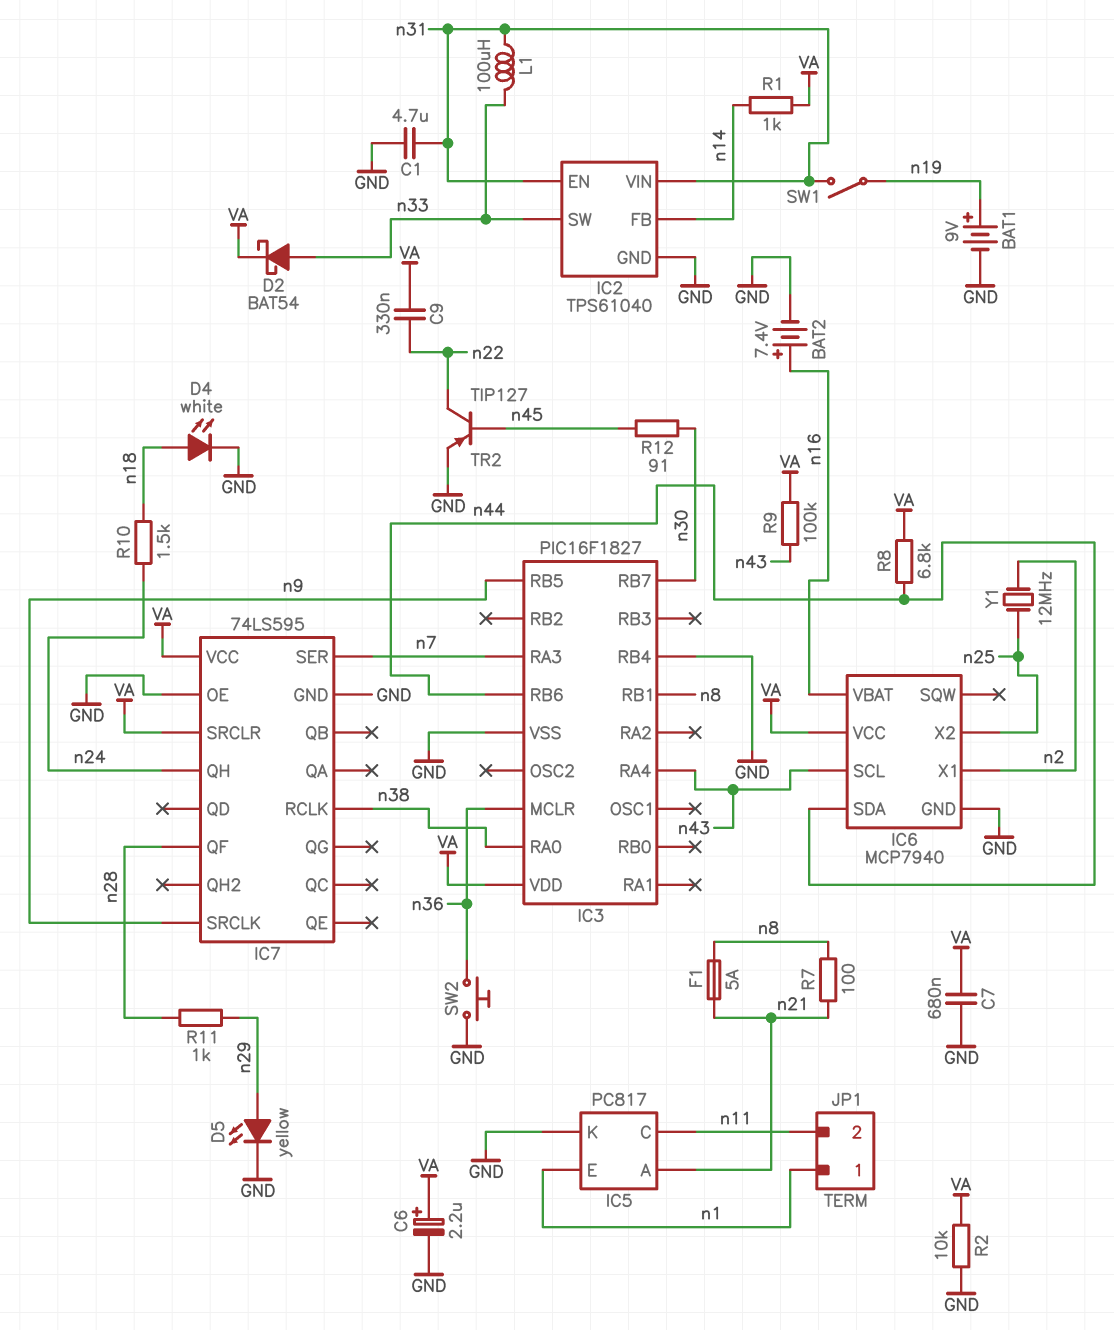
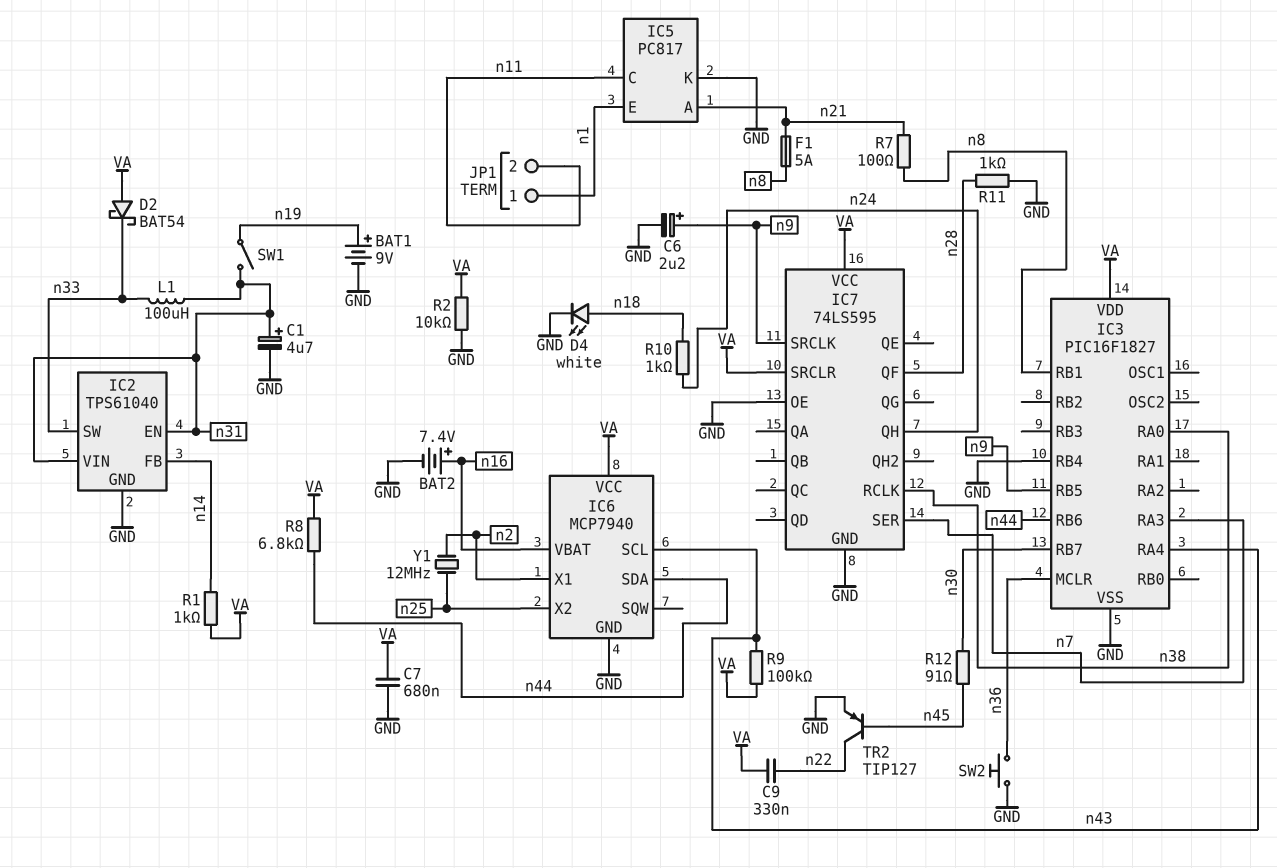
C1: 4.7uF (GND, n31) -> 4.7uF (plus n31, minus GND)
C6: 2.2uF (plus VA, minus GND) -> 2.2uF (plus n9, minus GND)
D2: schottky BAT54 (A n33, K VA) -> schottky BAT54 (A VA, K n33)
D5: LED yellow (A n29, K GND) -> none
R10: 1.5k (n18, n24) -> 1k (n18, n24)
R11: 1k (n28, n29) -> 1k (GND, n28)

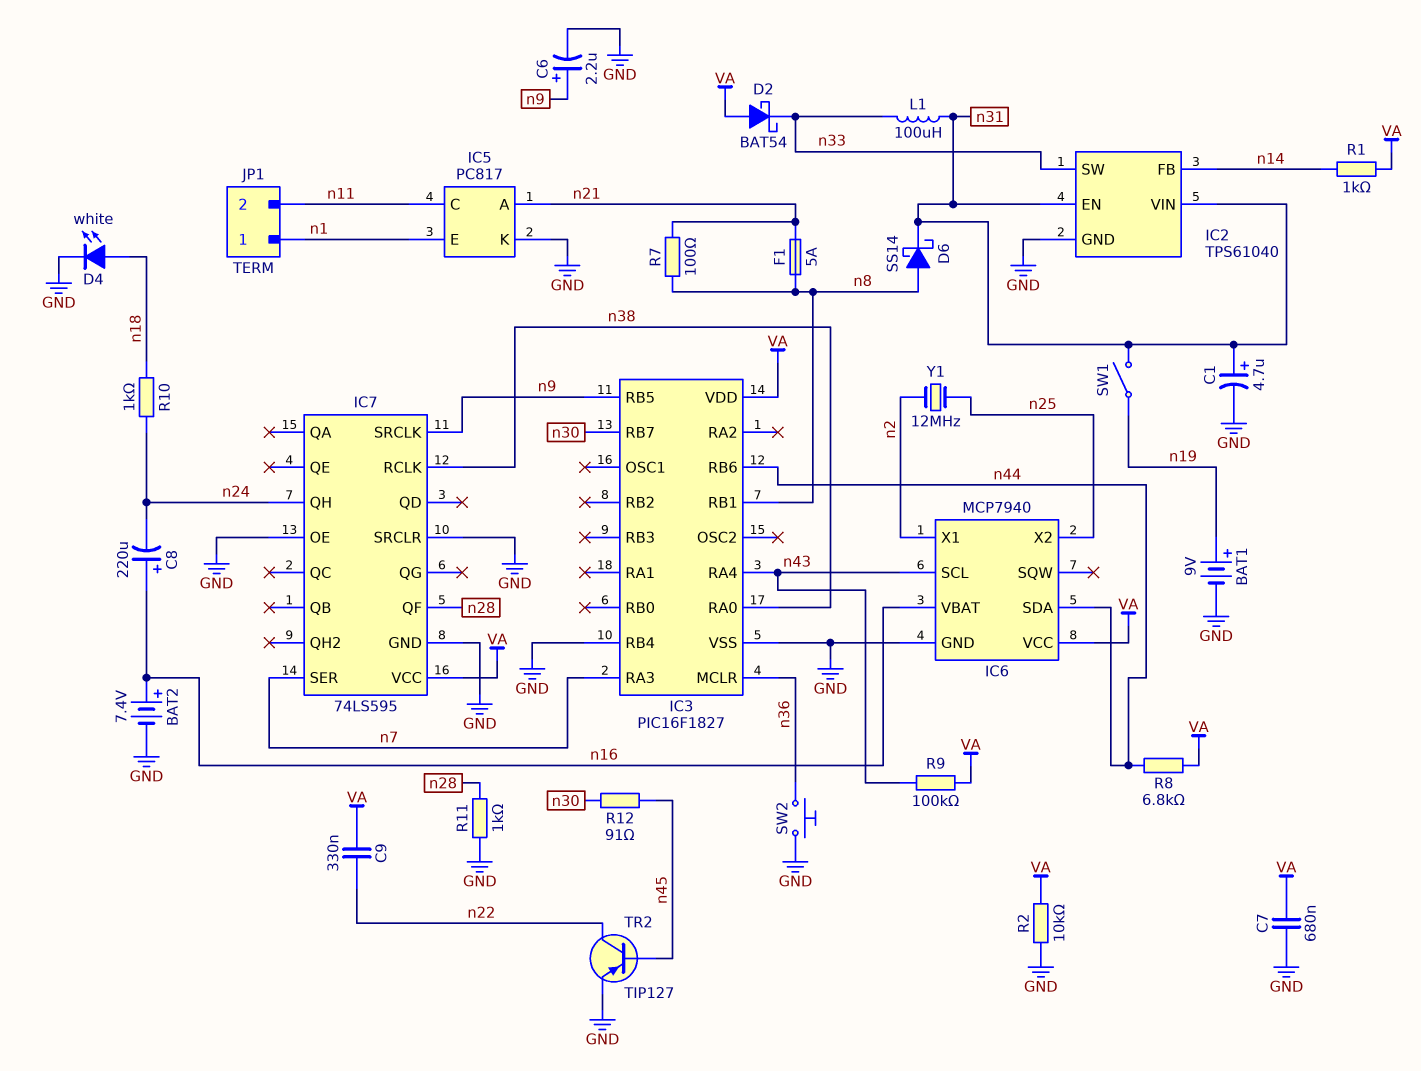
C8: none -> 220uF (plus n16, minus n24)
D6: none -> schottky SS14 (A n8, K n31)
IC7 pin SRCLR: VA -> GND

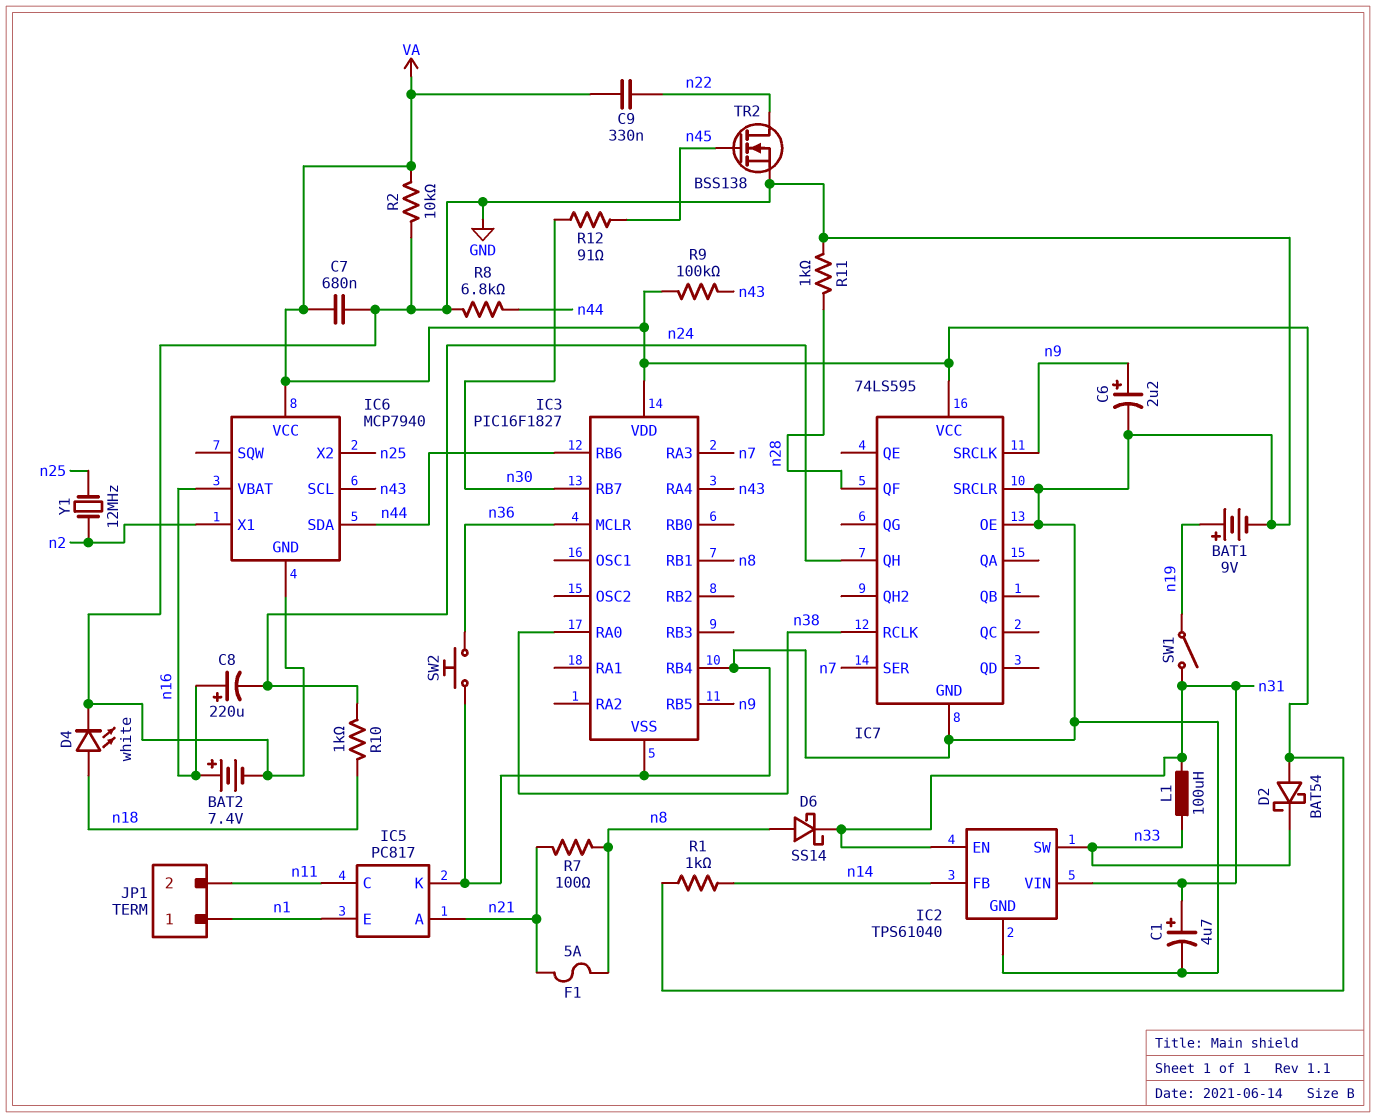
R8: 6.8k (VA, n44) -> 6.8k (GND, n44)
TR2: PNP TIP127 (B n45, C n22, E GND) -> NMOS BSS138 (G n45, D n22, S GND)

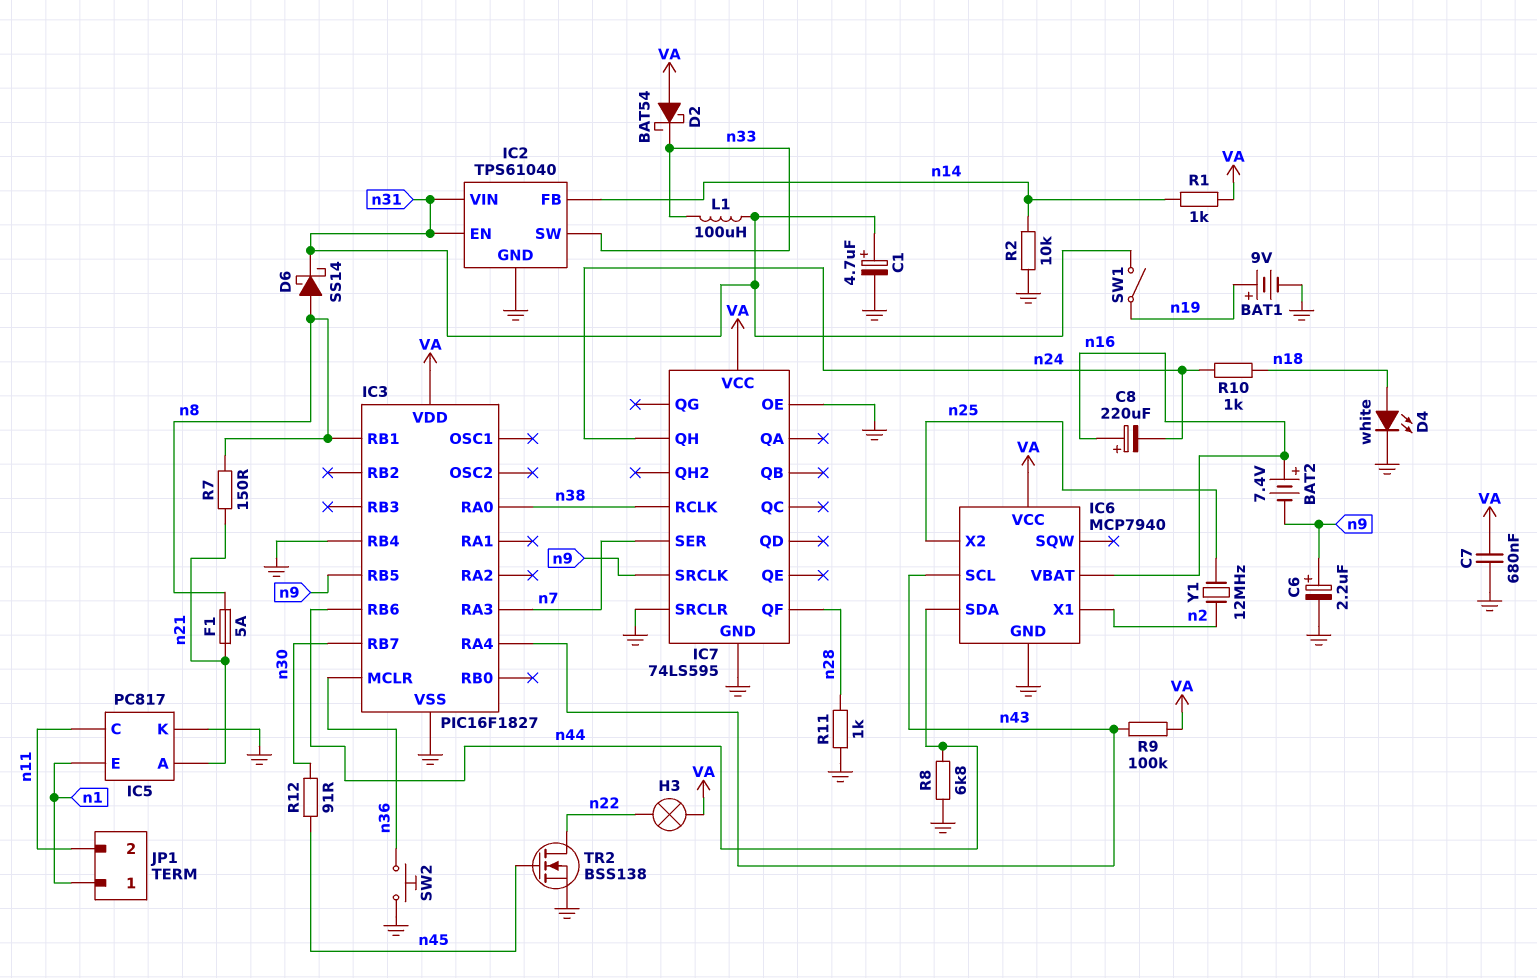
BAT2: 7.4V (plus n16, minus GND) -> 7.4V (plus n16, minus n9)
C9: 330nF (VA, n22) -> none
H3: none -> lamp (VA, n22)
R2: 10k (GND, VA) -> 10k (GND, n14)
R7: 100 (n8, n21) -> 150 (n8, n21)

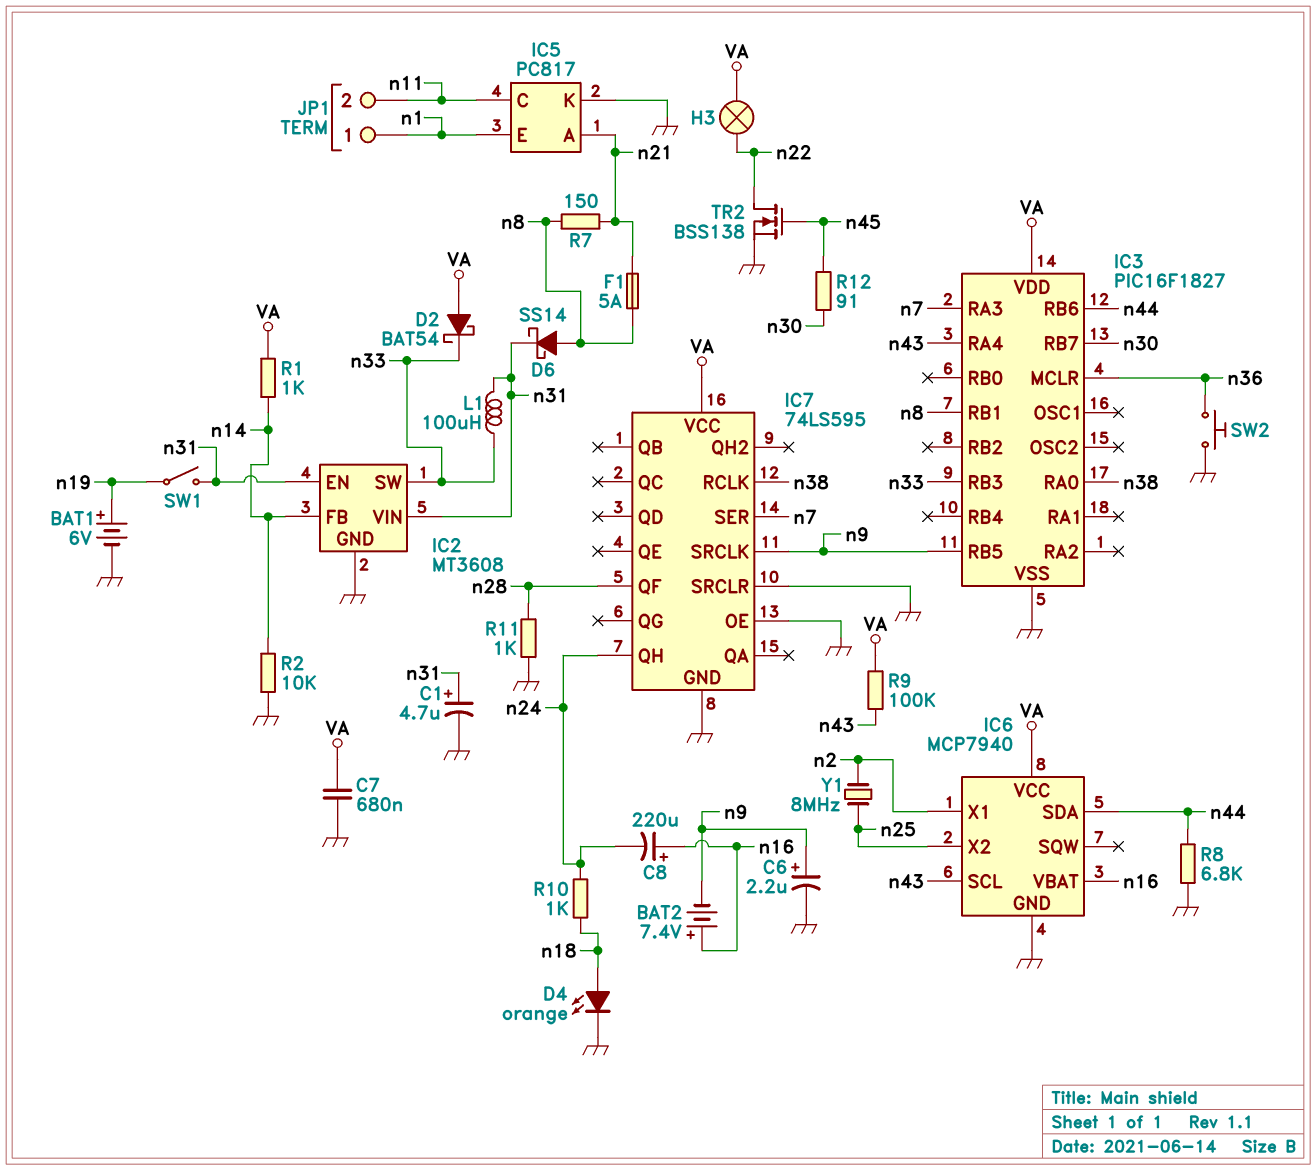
BAT1: 9V (plus n19, minus GND) -> 6V (plus n19, minus GND)
D4: LED white (A n18, K GND) -> LED orange (A n18, K GND)
IC2: TPS61040 -> MT3608
IC3 pin RB3: none -> n33
IC3 pin RB4: GND -> none
Y1: 12MHz (n2, n25) -> 8MHz (n2, n25)

